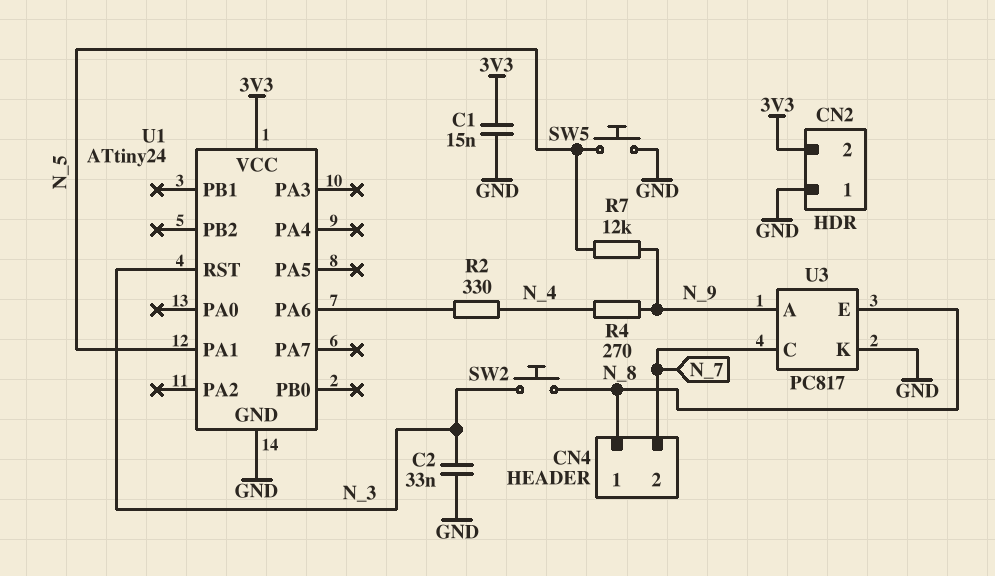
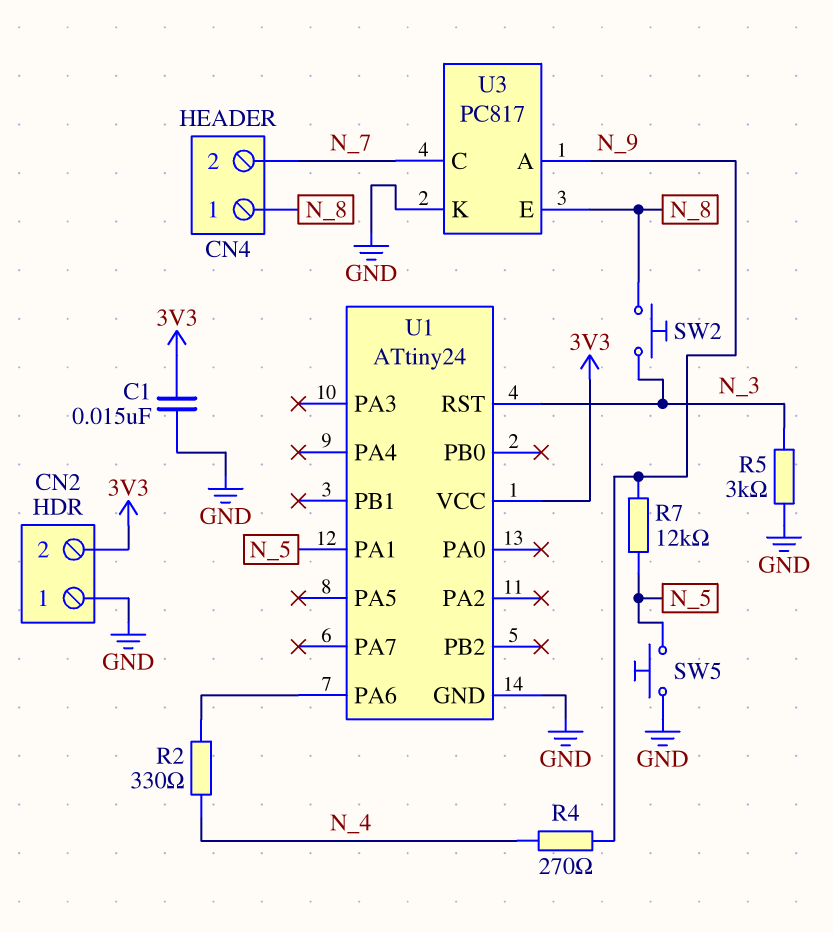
C2: 33nF (GND, N_3) -> none
R5: none -> 3k (GND, N_3)

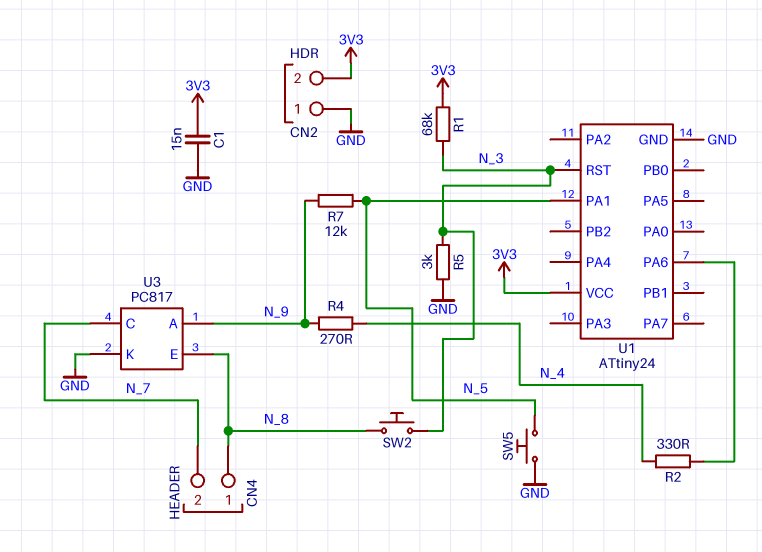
R1: none -> 68k (3V3, N_3)

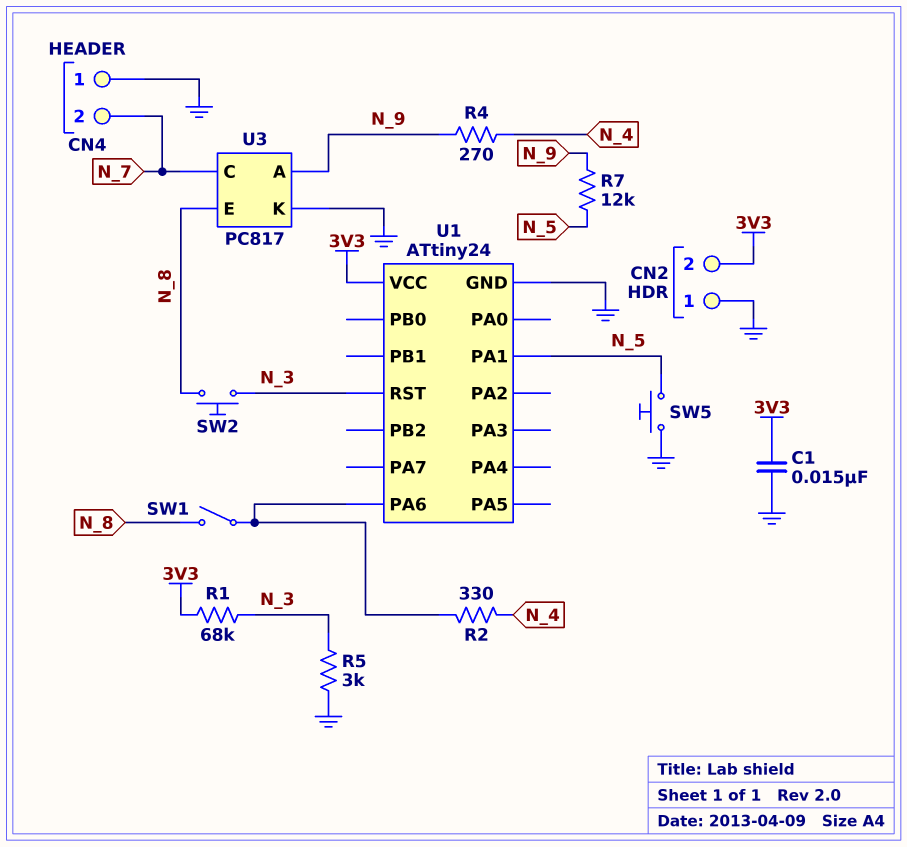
CN4 pin 1: N_8 -> GND
SW1: none -> switch (N_8, U1/PA6)

